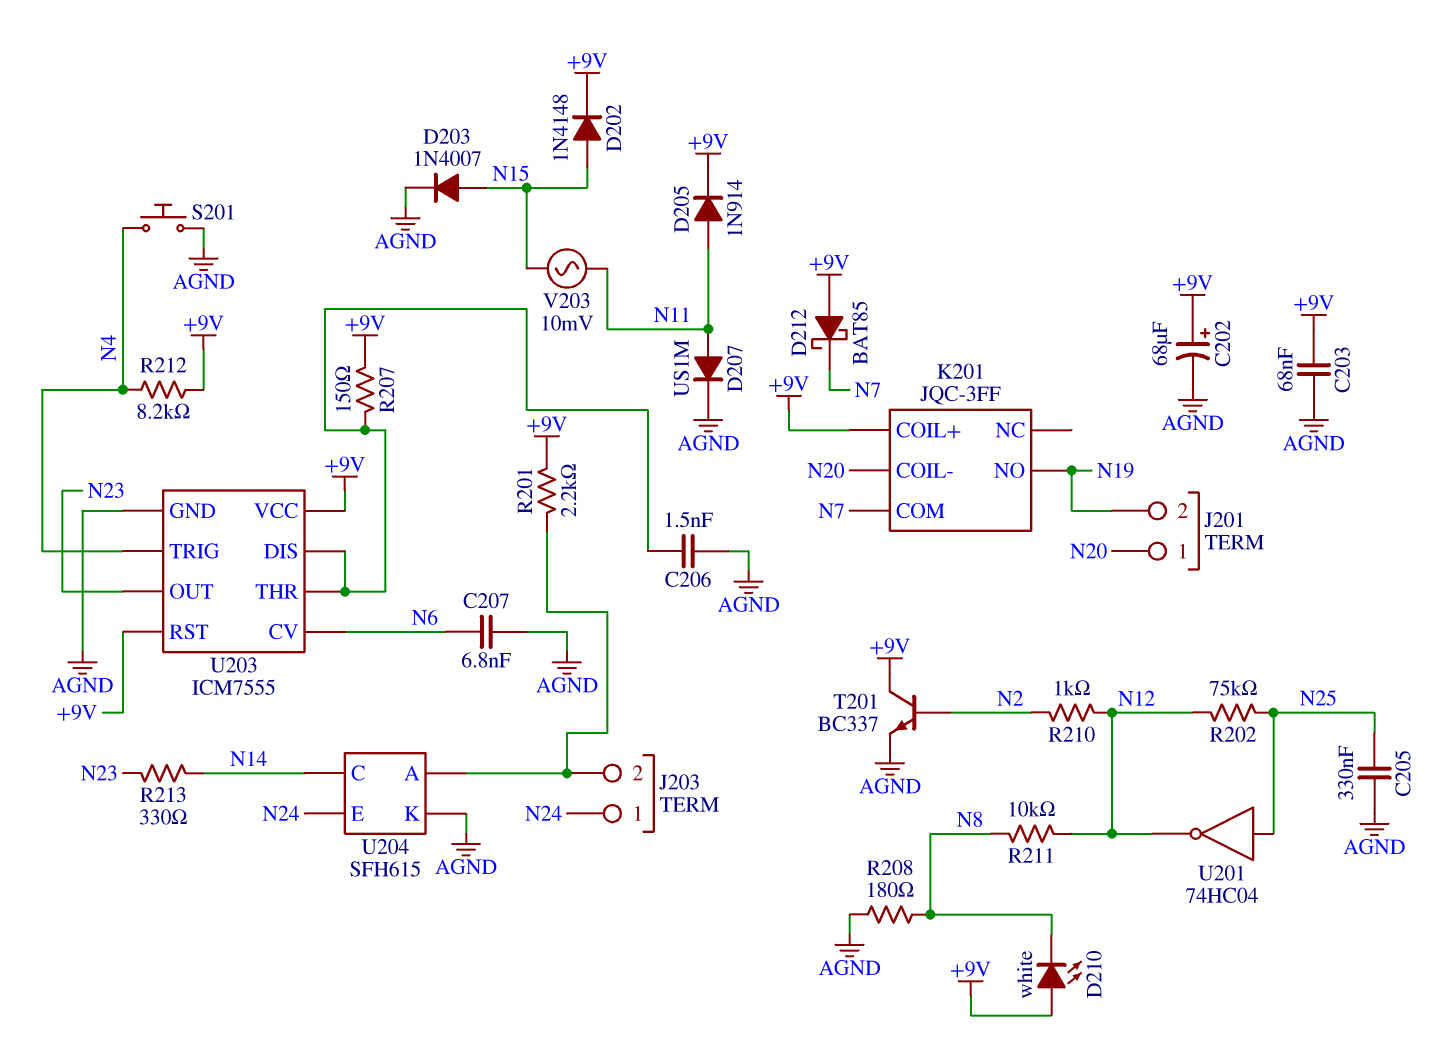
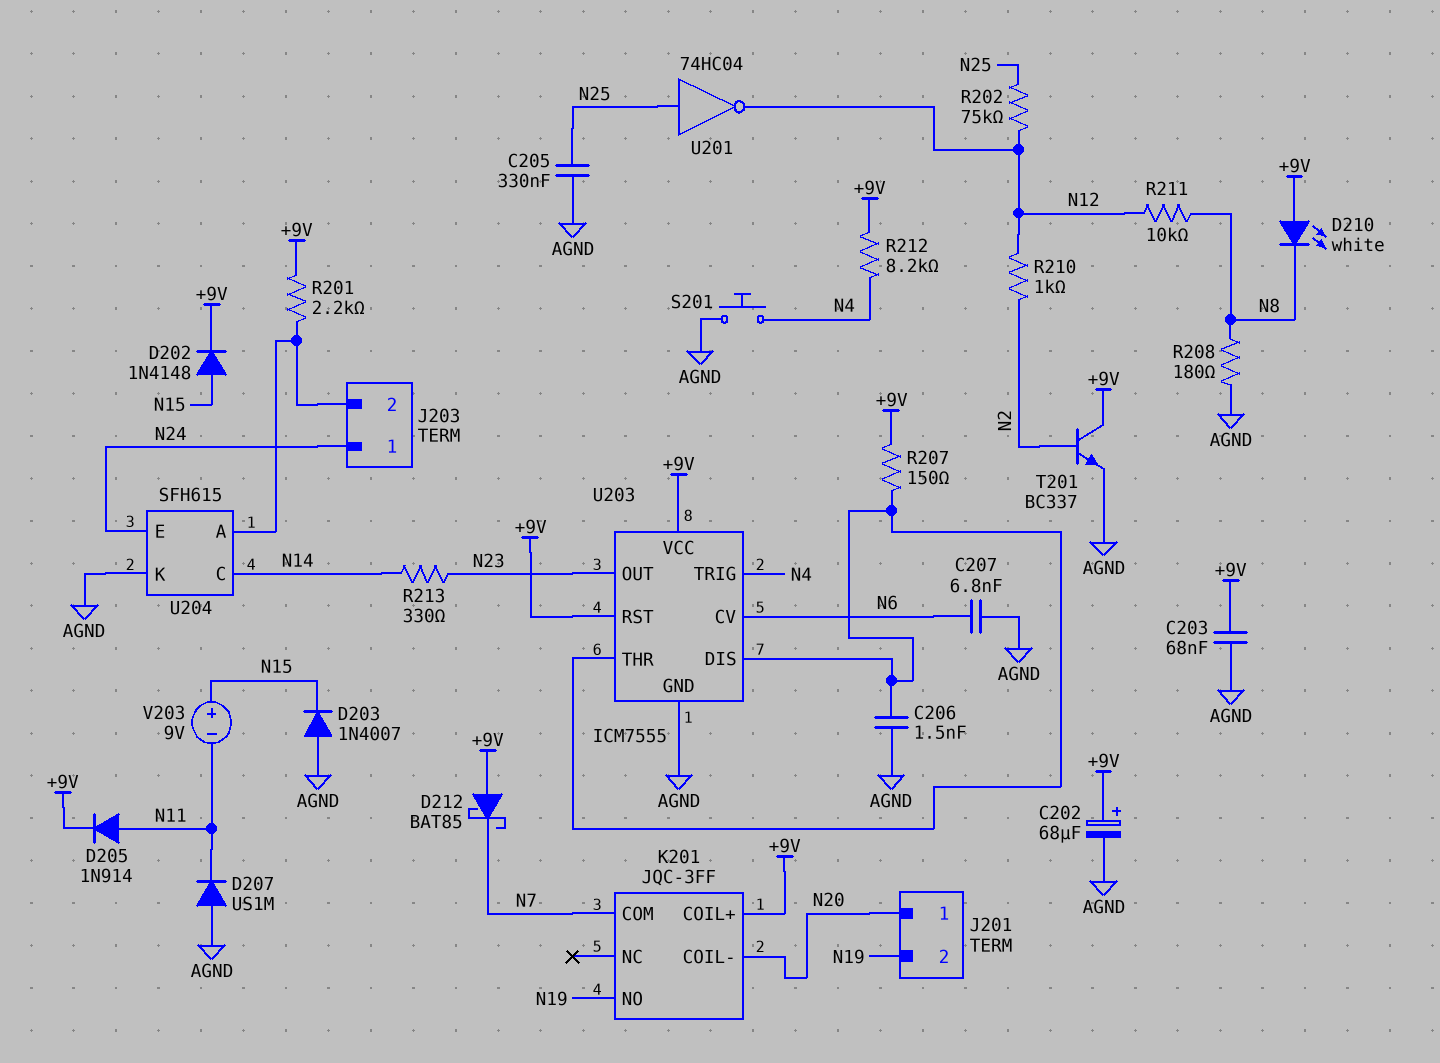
D203: diode 1N4007 (A N15, K AGND) -> diode 1N4007 (A AGND, K N15)
D207: diode US1M (A N11, K AGND) -> diode US1M (A AGND, K N11)
V203: AC 10mV (N11, N15) -> 9V (plus N15, minus N11)

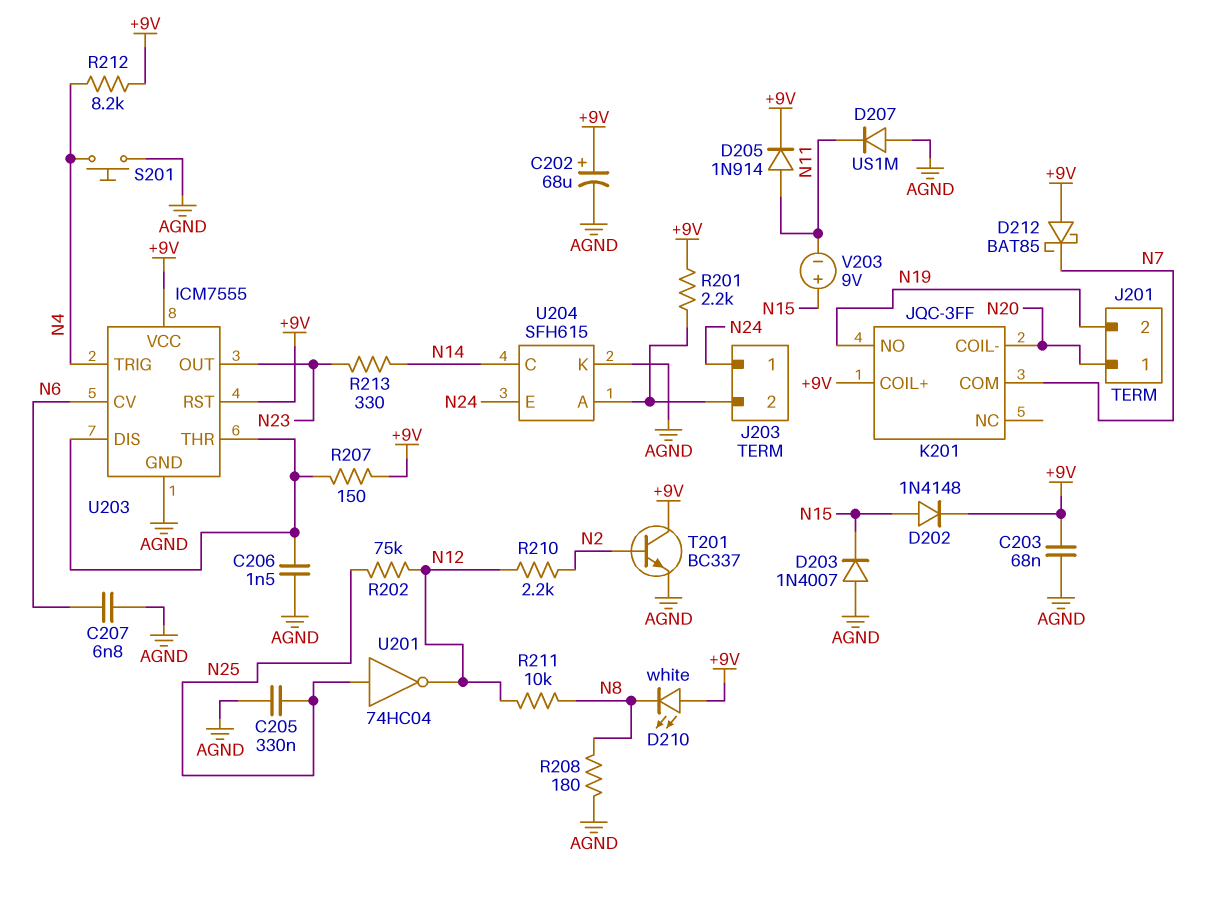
R210: 1k (N2, N12) -> 2.2k (N2, N12)

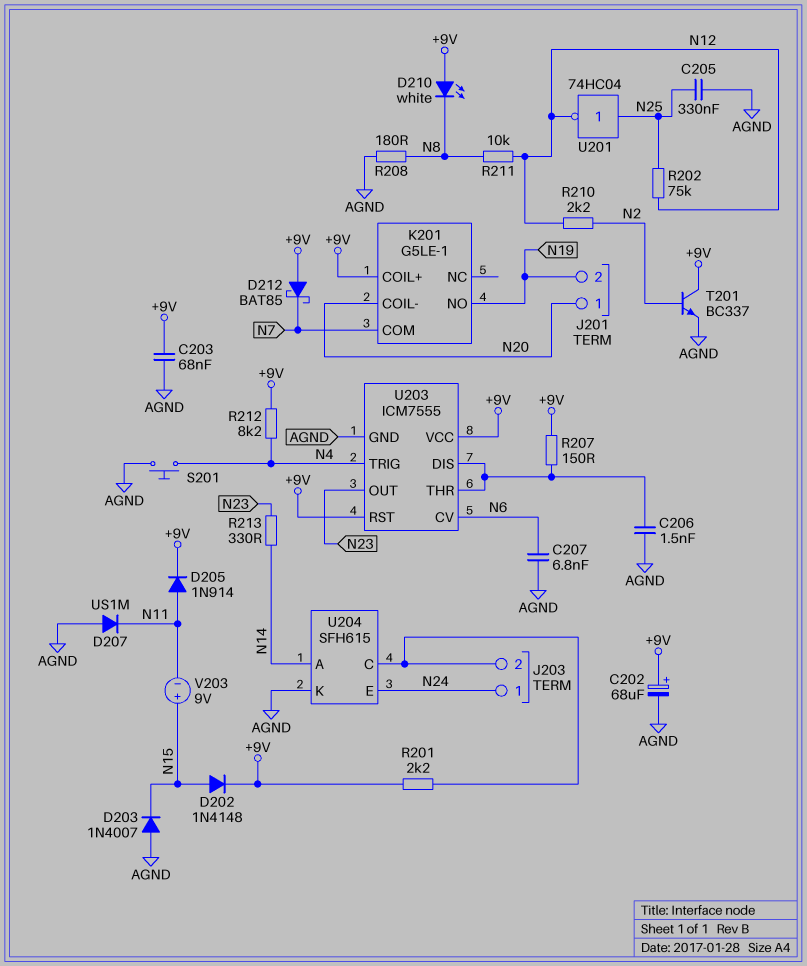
K201: JQC-3FF -> G5LE-1
U204 pin A: J203/2 -> N14
U204 pin C: N14 -> J203/2

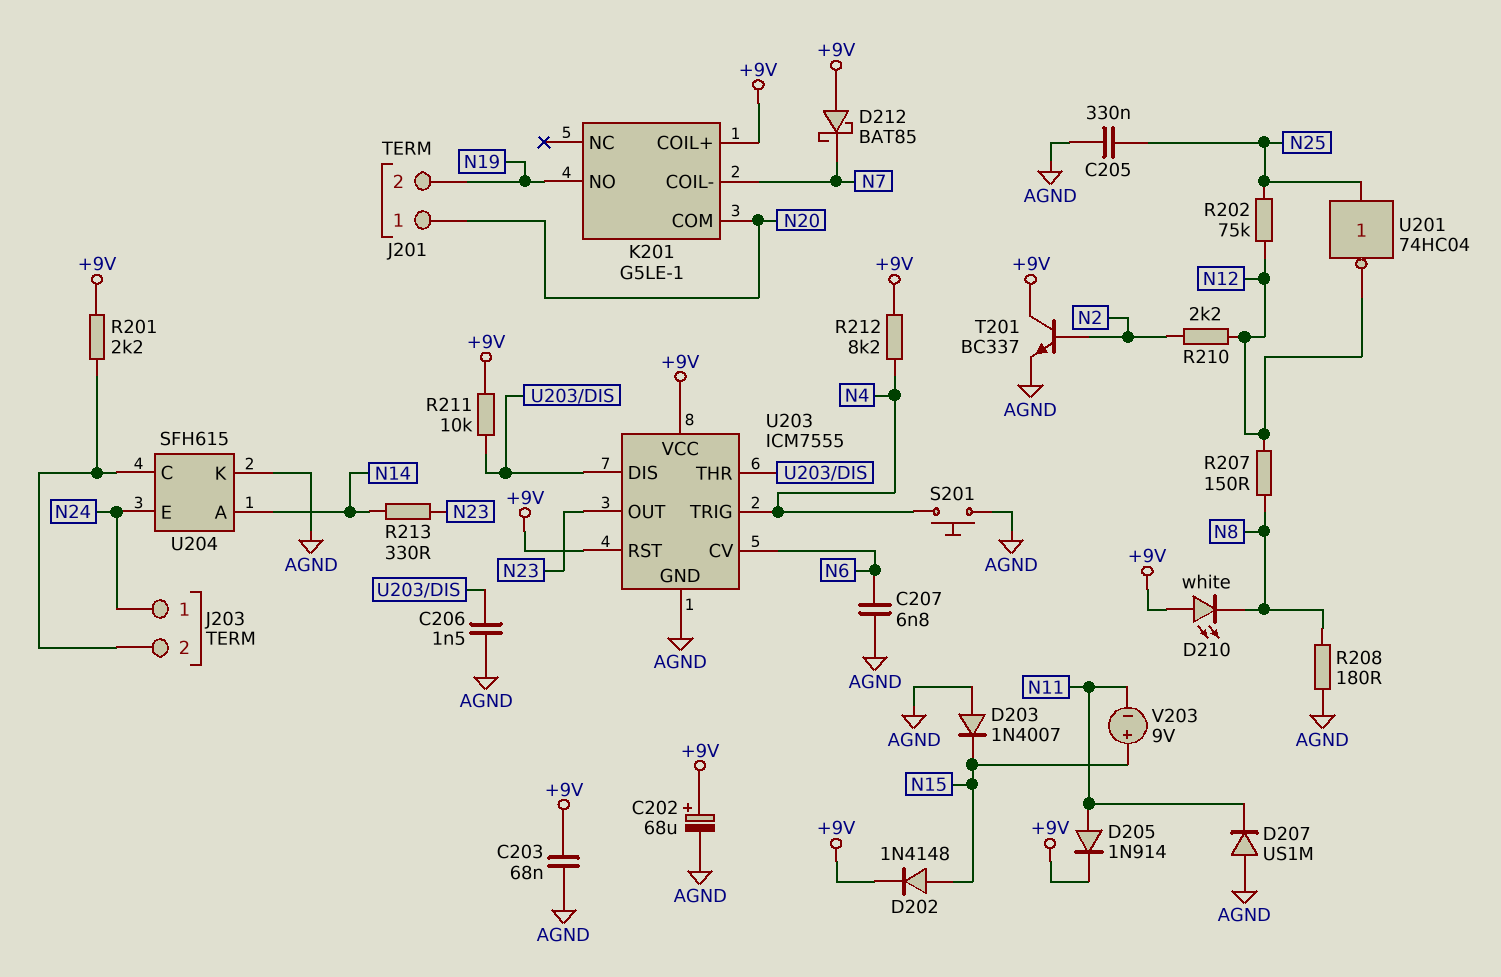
K201 pin COIL-: N20 -> N7
K201 pin COM: N7 -> N20
R207: 150 (+9V, U203/DIS) -> 150 (N8, N12)
R211: 10k (N8, N12) -> 10k (+9V, U203/DIS)

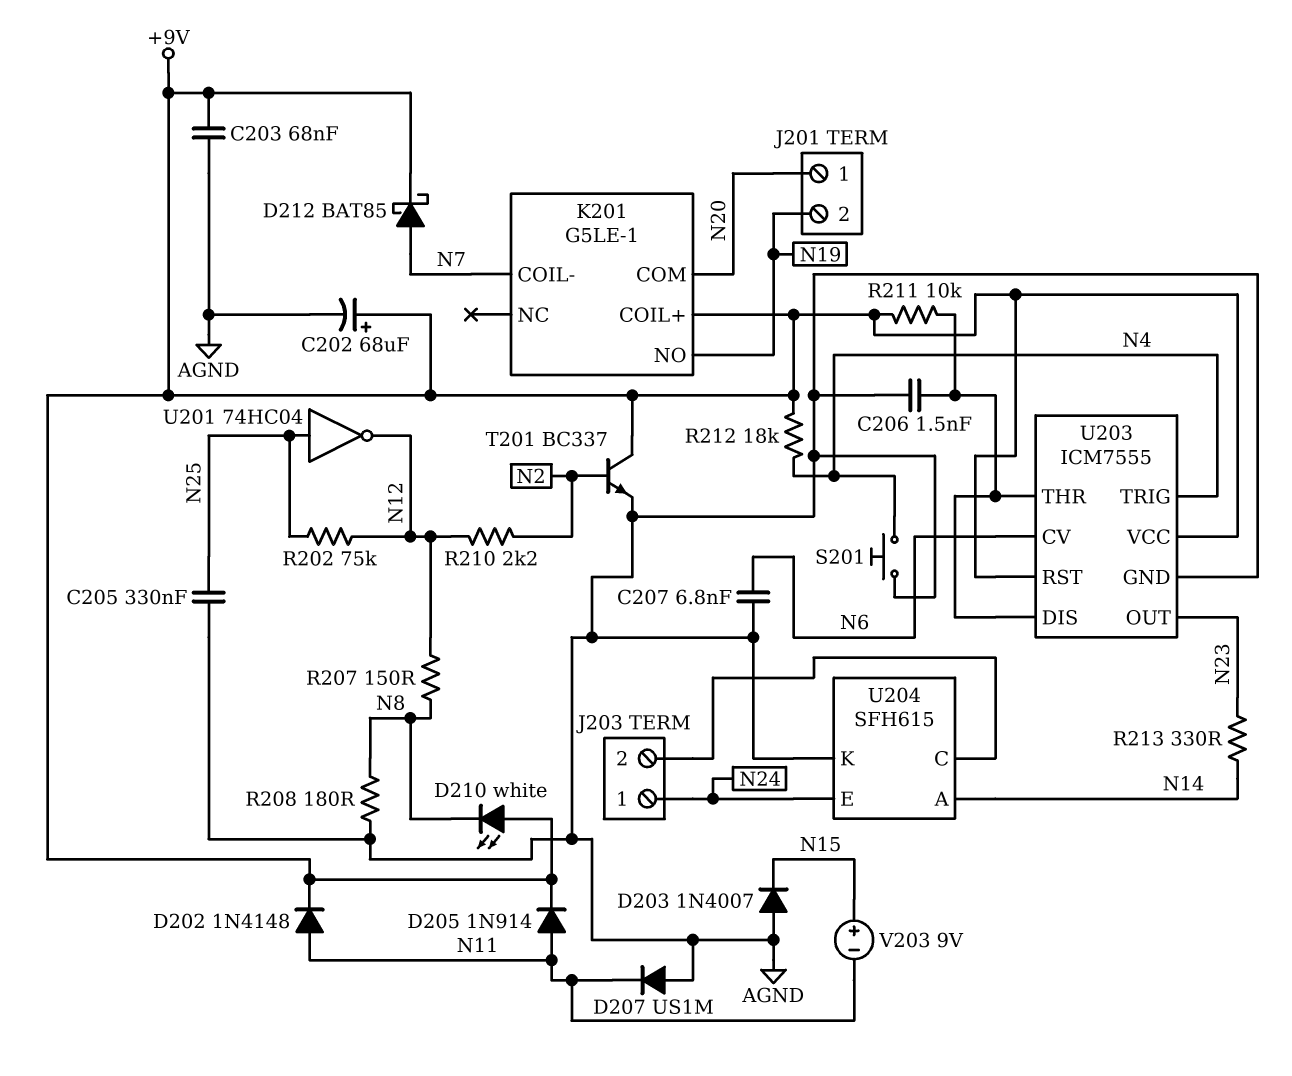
D202: diode 1N4148 (A N15, K +9V) -> diode 1N4148 (A N11, K +9V)
D212: schottky BAT85 (A +9V, K N7) -> schottky BAT85 (A N7, K +9V)
R201: 2.2k (+9V, J203/2) -> none
R212: 8.2k (+9V, N4) -> 18k (+9V, N4)

